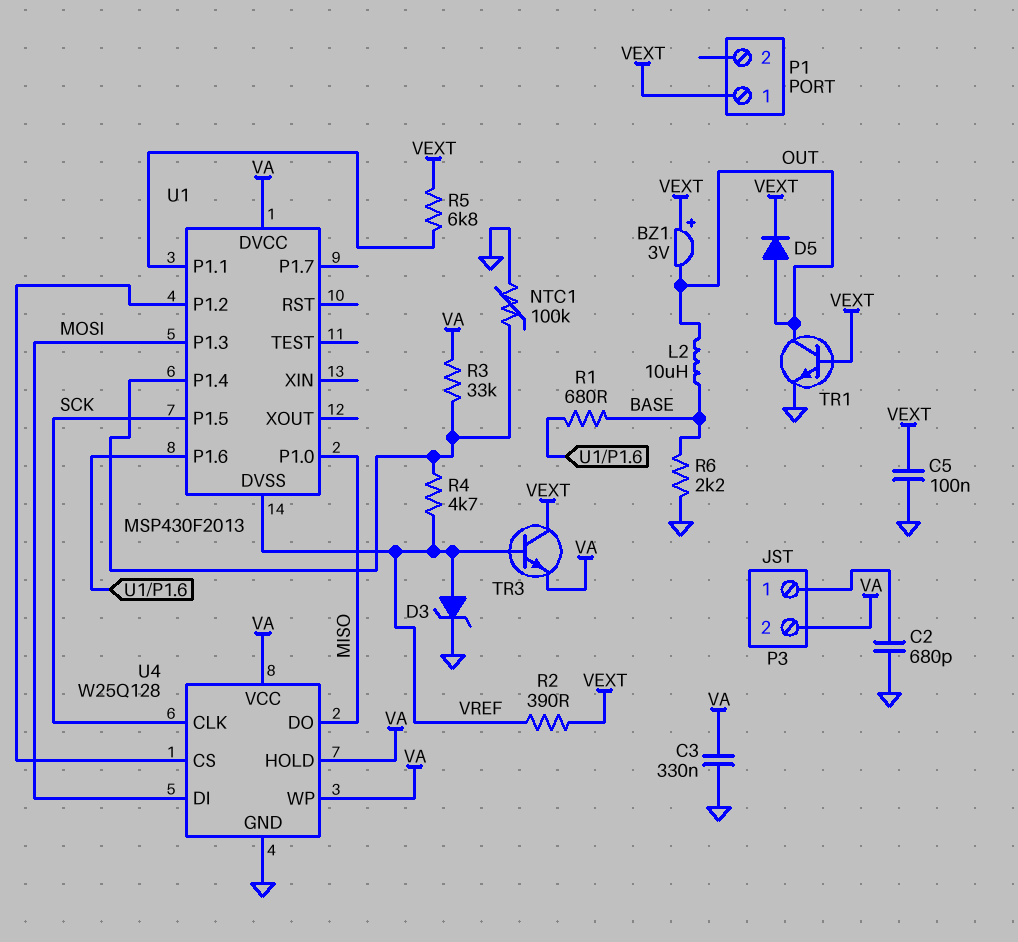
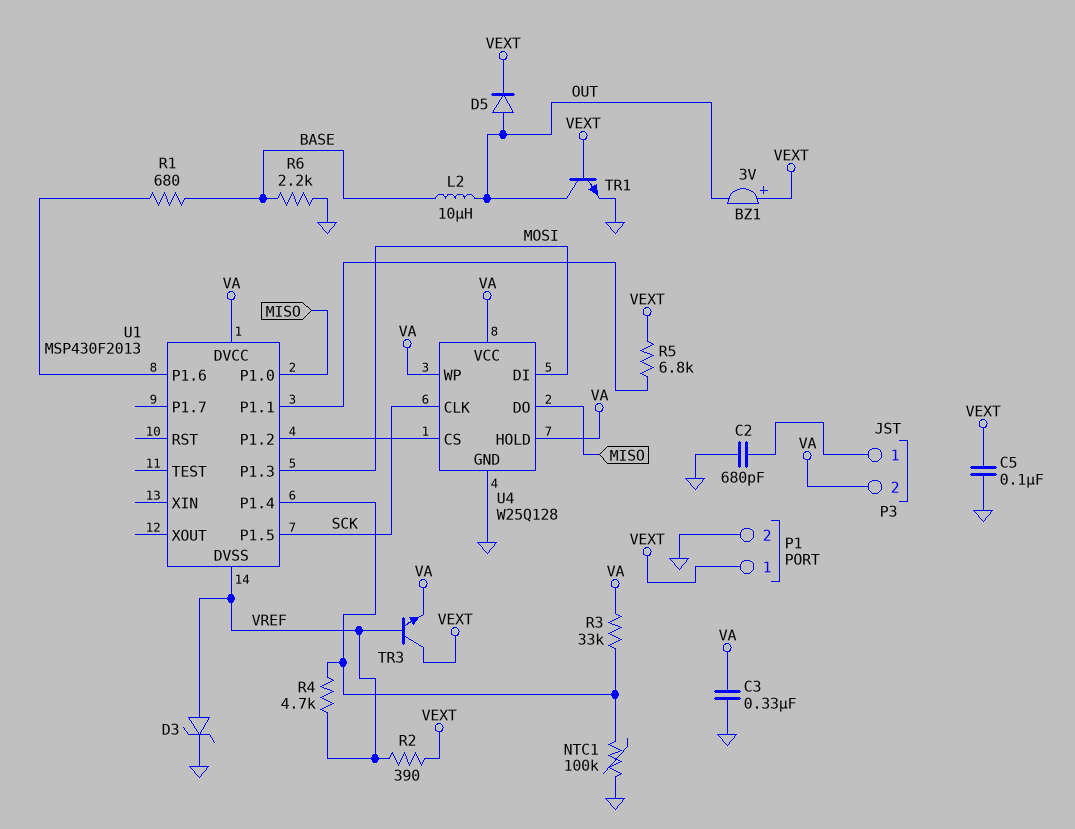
P1 pin 2: none -> GND

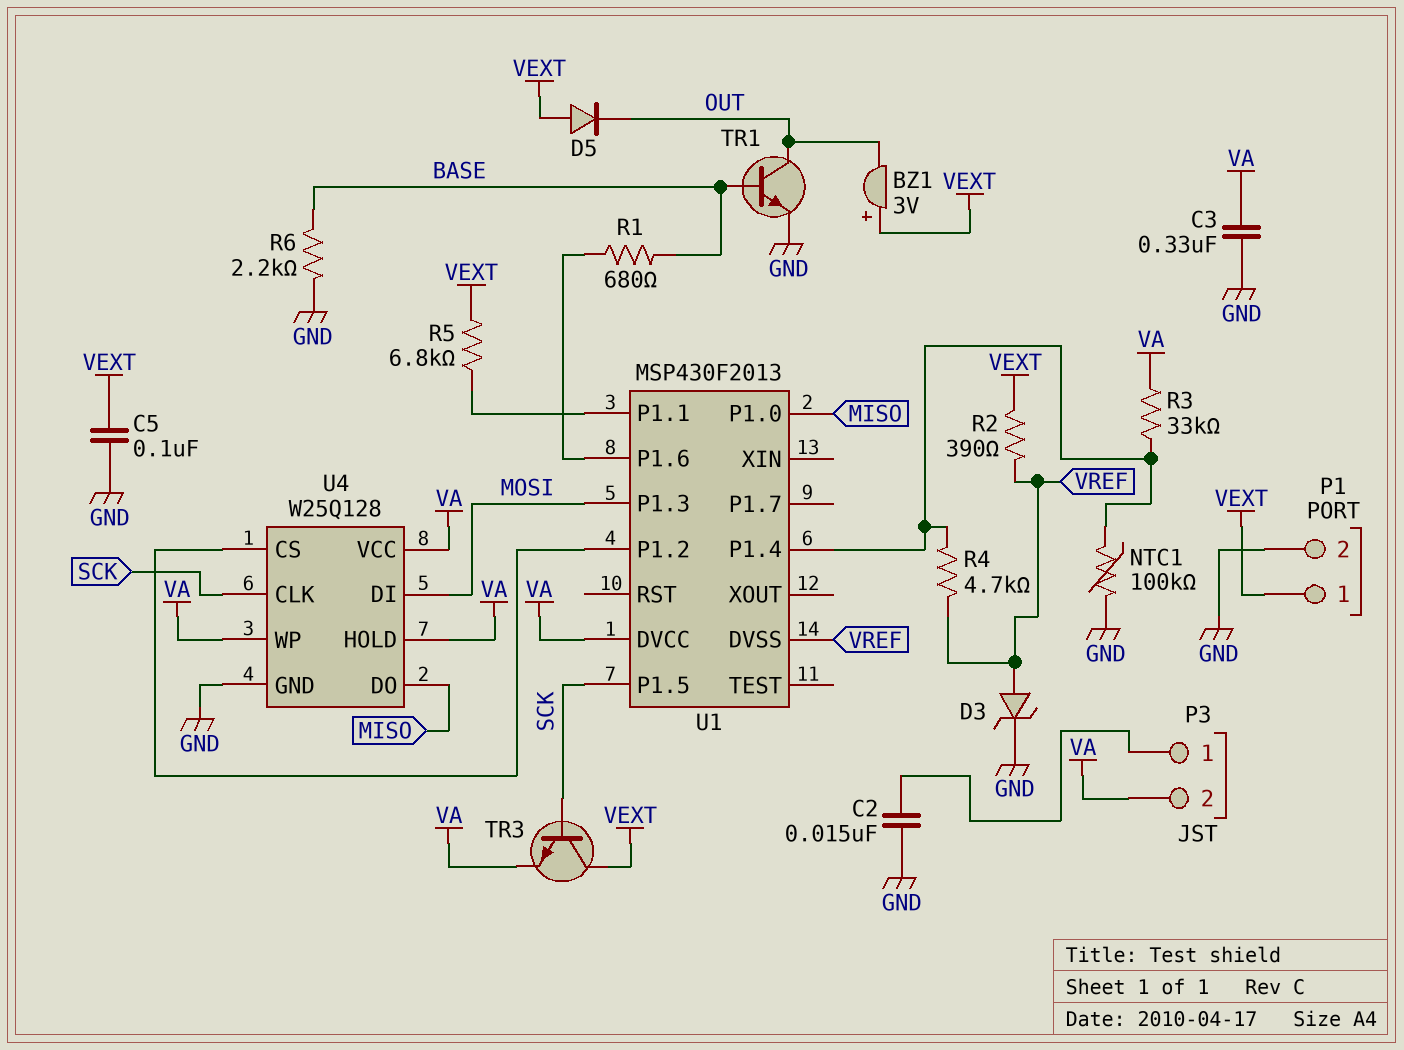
C2: 680pF (GND, P3/1) -> 15nF (GND, P3/1)
D5: diode (A OUT, K VEXT) -> diode (A VEXT, K OUT)
L2: 10uH (BASE, OUT) -> none
TR1: NPN (B VEXT, C OUT, E GND) -> NPN (B BASE, C OUT, E GND)
TR3: NPN (B VREF, C VEXT, E VA) -> NPN (B SCK, C VEXT, E VA)

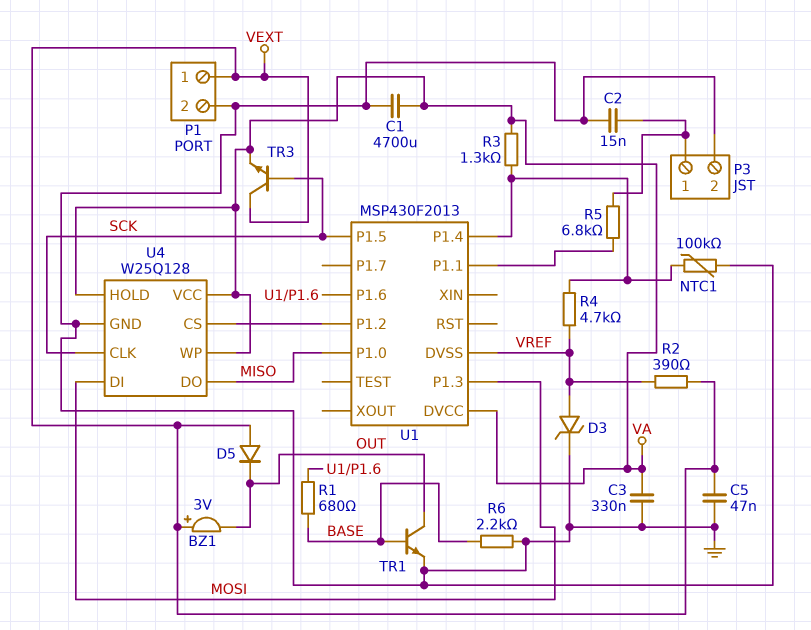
C1: none -> 4700uF (GND, VA)
C5: 100nF (GND, VEXT) -> 47nF (GND, VEXT)
P3 pin 2: VA -> GND
R3: 33k (U1/P1.4, VA) -> 1.3k (U1/P1.4, VA)
R5: 6.8k (U1/P1.1, VEXT) -> 6.8k (P3/1, U1/P1.1)

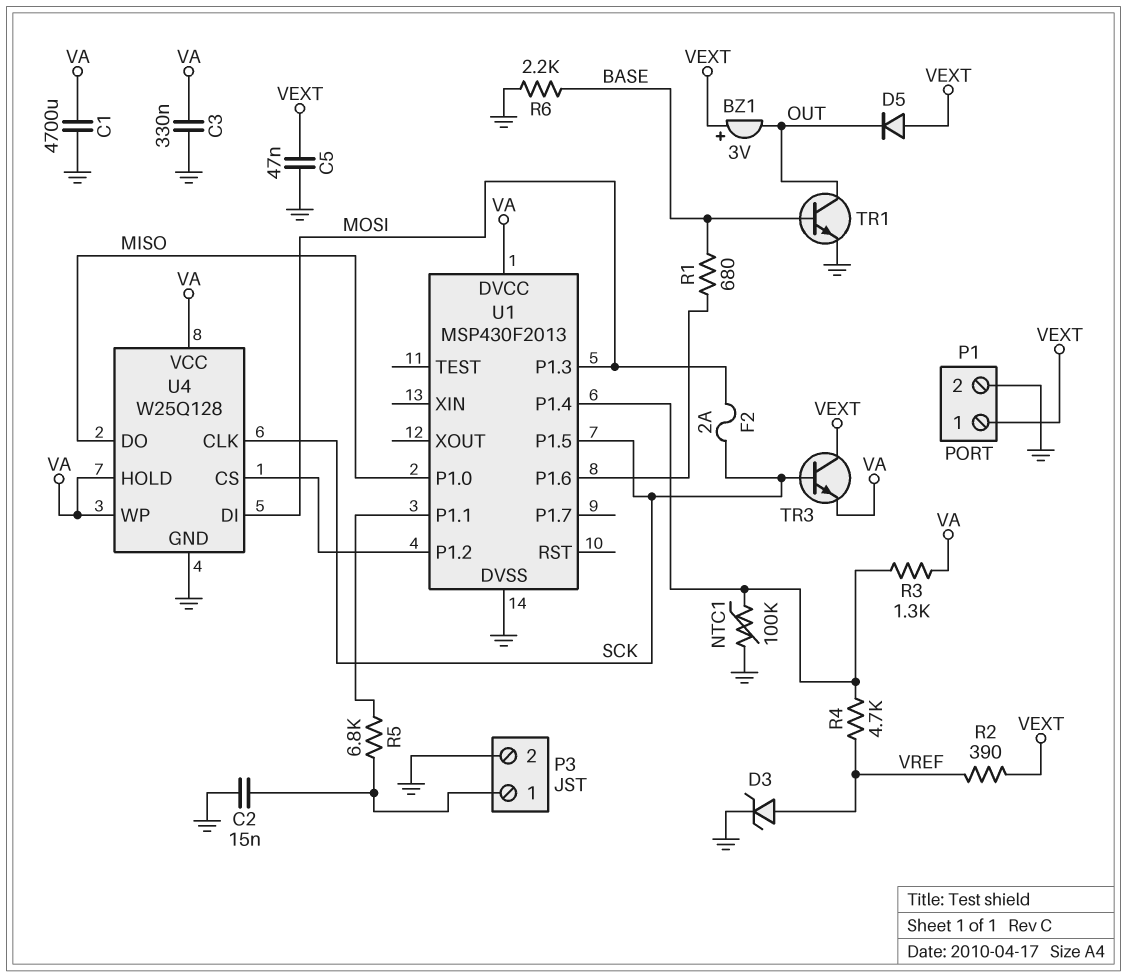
F2: none -> 2A (MOSI, SCK)
U1 pin DVSS: VREF -> GND

